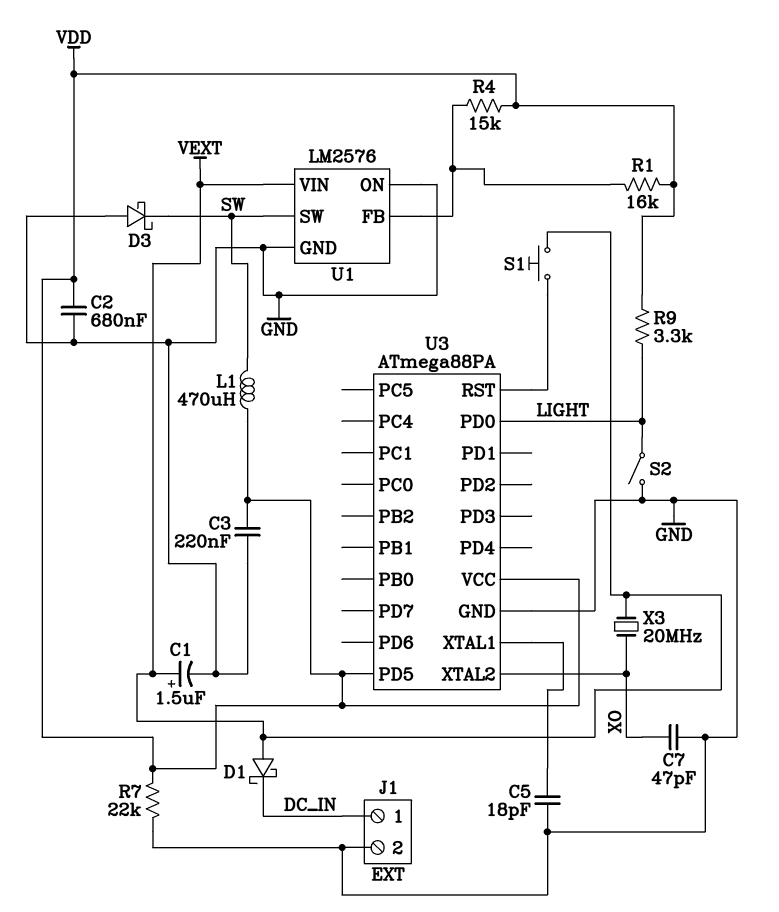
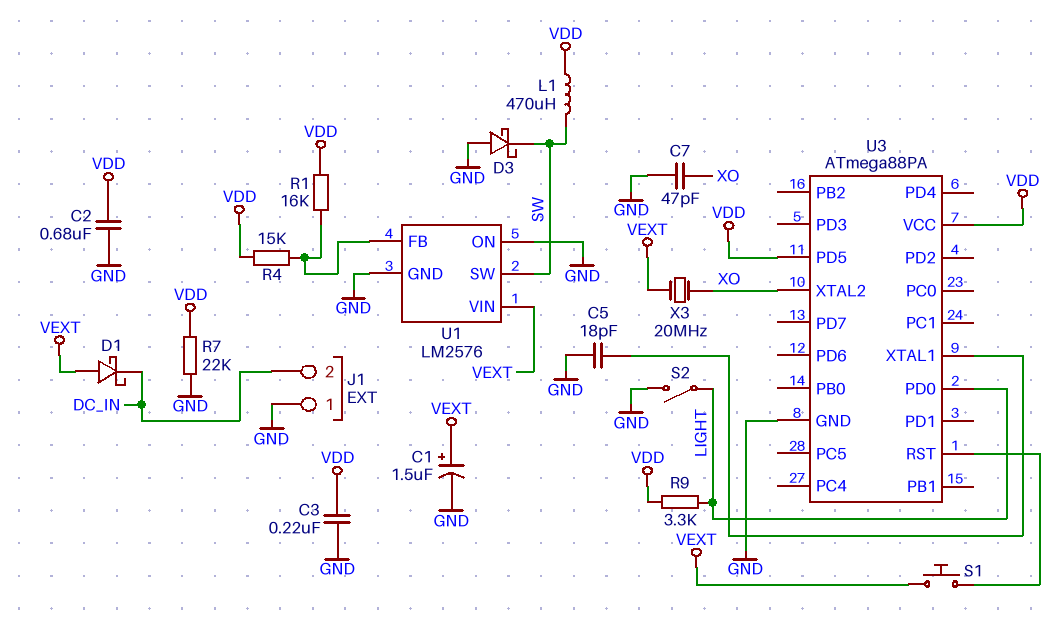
J1 pin 1: DC_IN -> GND
J1 pin 2: GND -> DC_IN

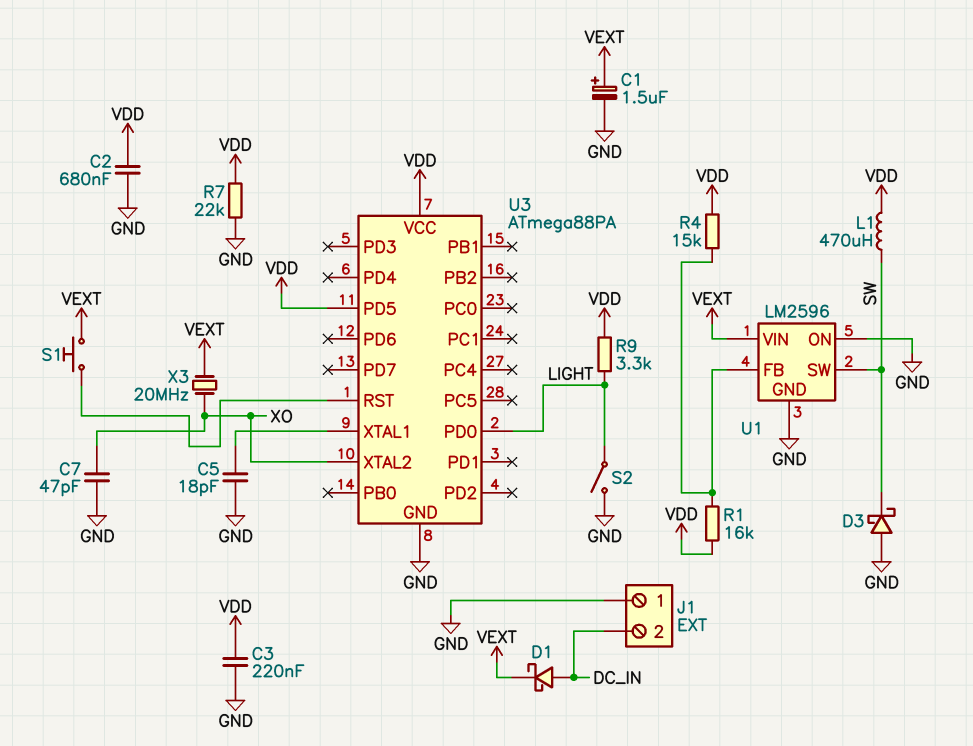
D1: schottky (A VEXT, K DC_IN) -> schottky (A DC_IN, K VEXT)
U1: LM2576 -> LM2596

